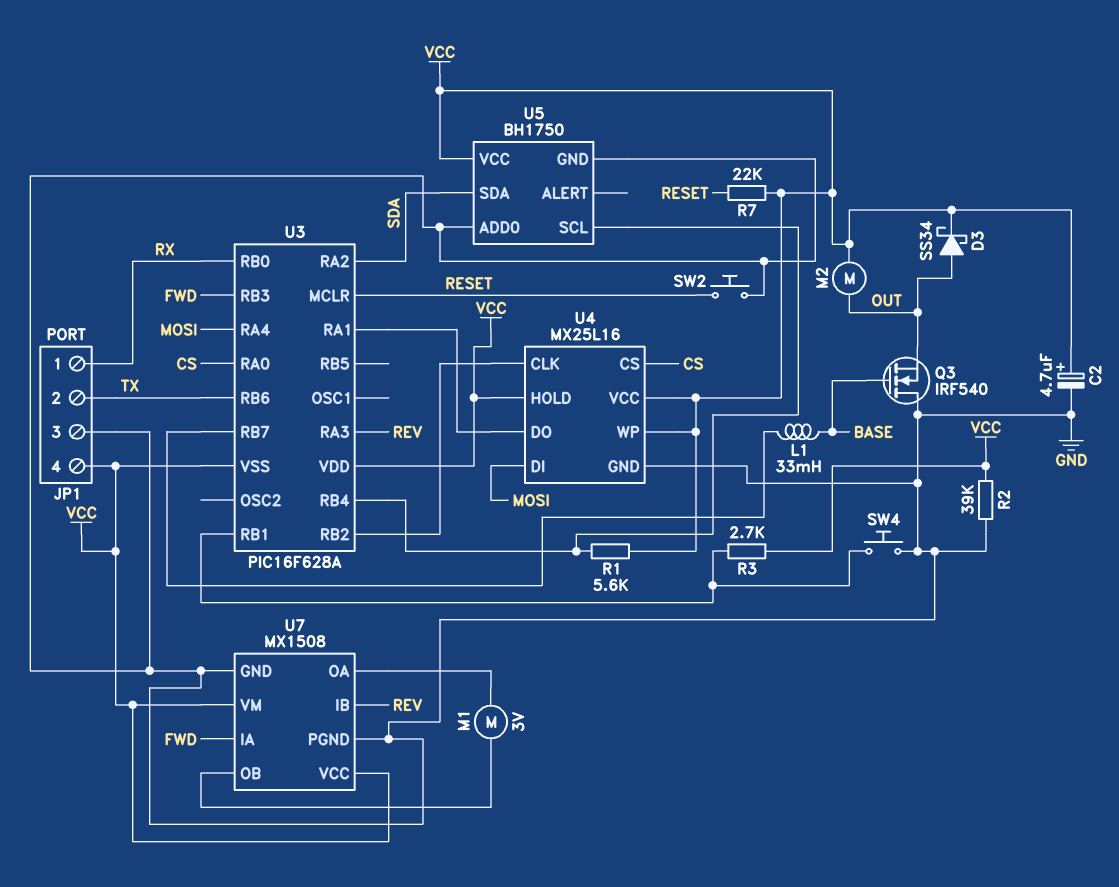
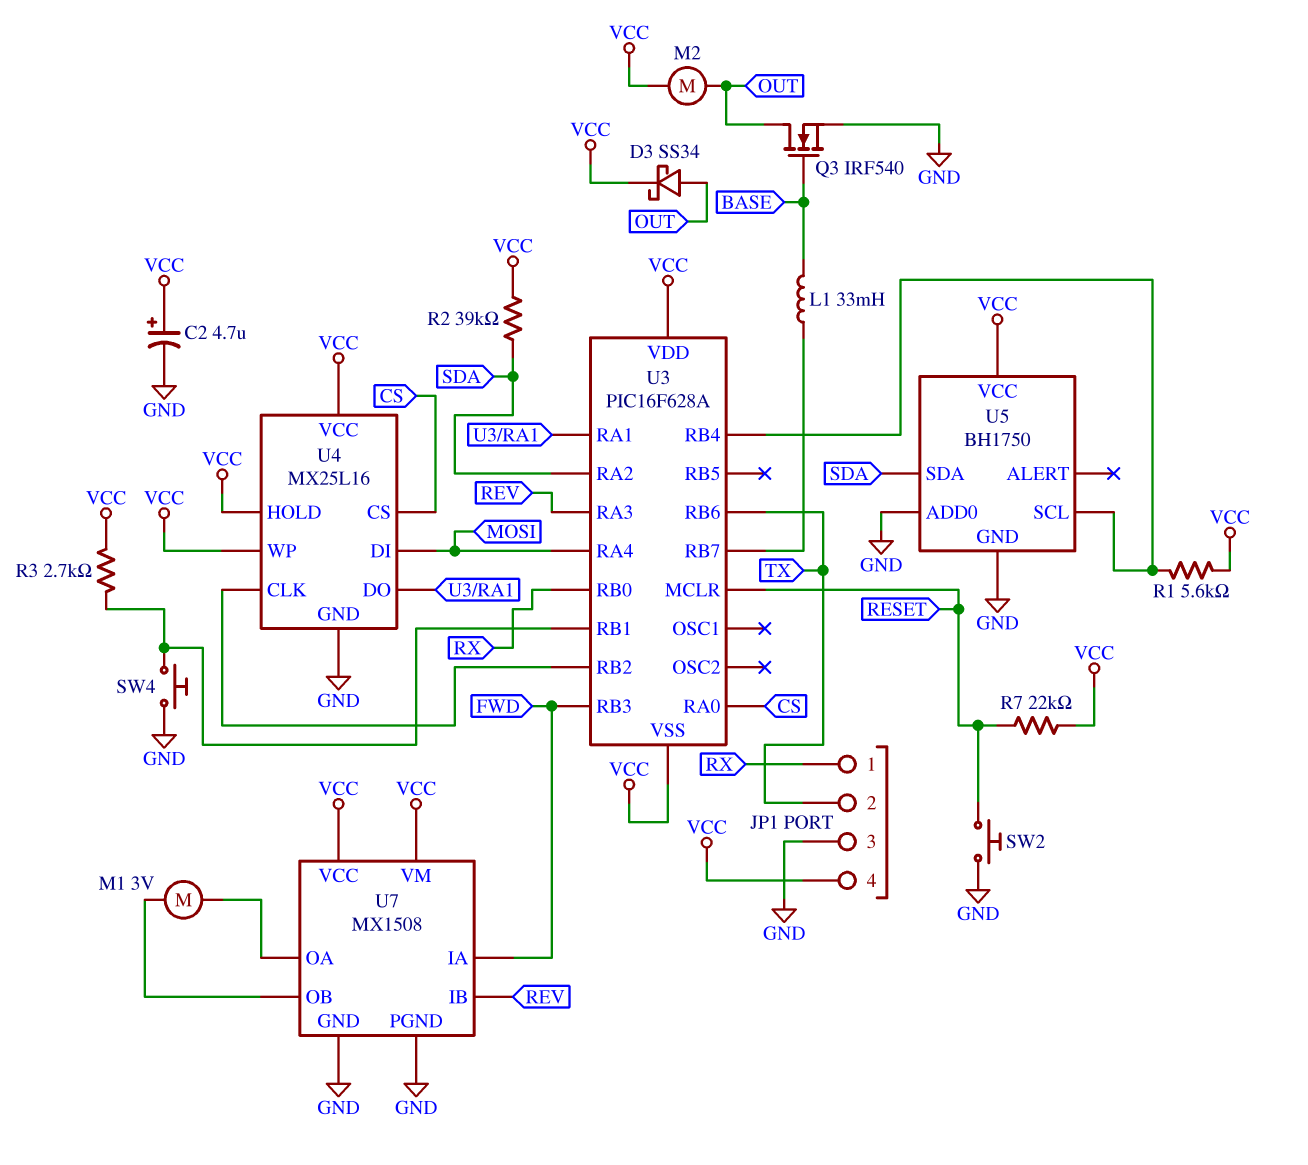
Q3: NMOS IRF540 (G BASE, D GND, S OUT) -> NMOS IRF540 (G BASE, D OUT, S GND)
R2: 39k (GND, VCC) -> 39k (SDA, VCC)

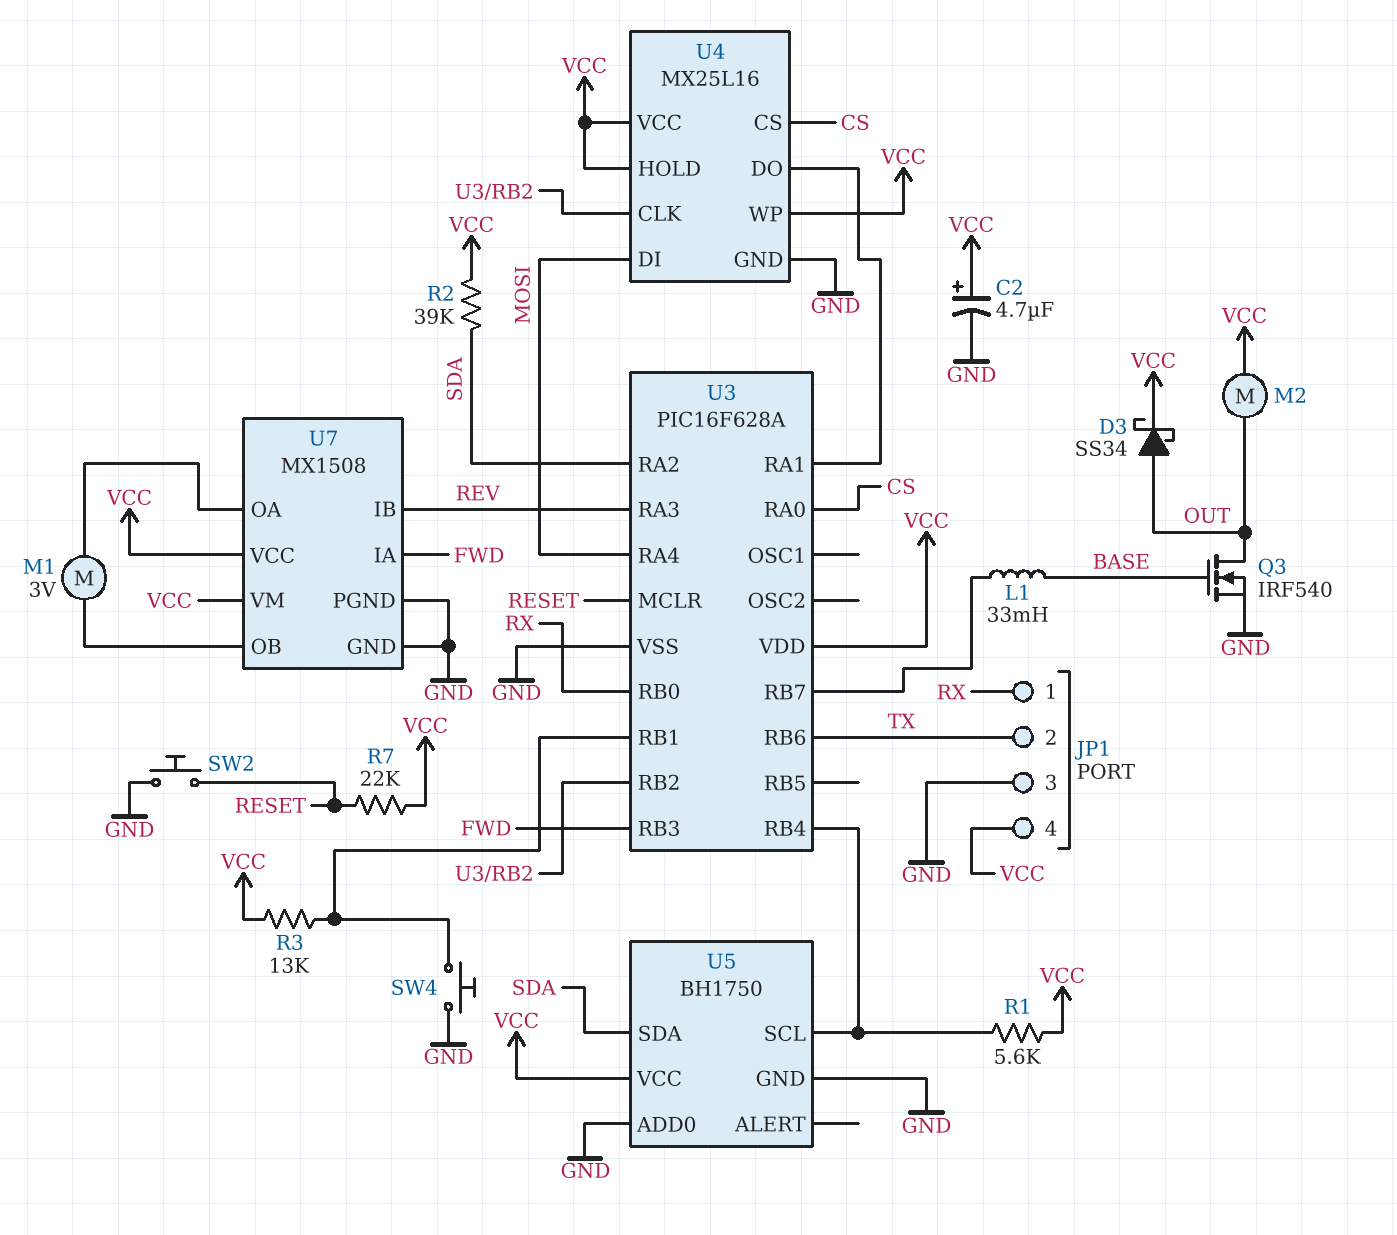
R3: 2.7k (U3/RB1, VCC) -> 13k (U3/RB1, VCC)
U3 pin VSS: VCC -> GND

